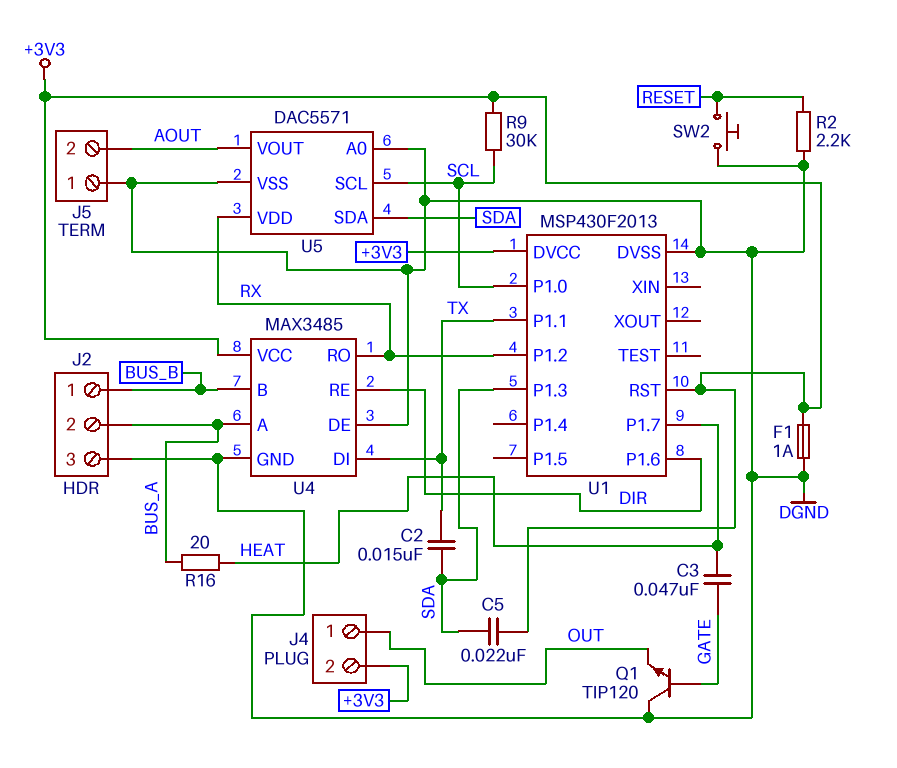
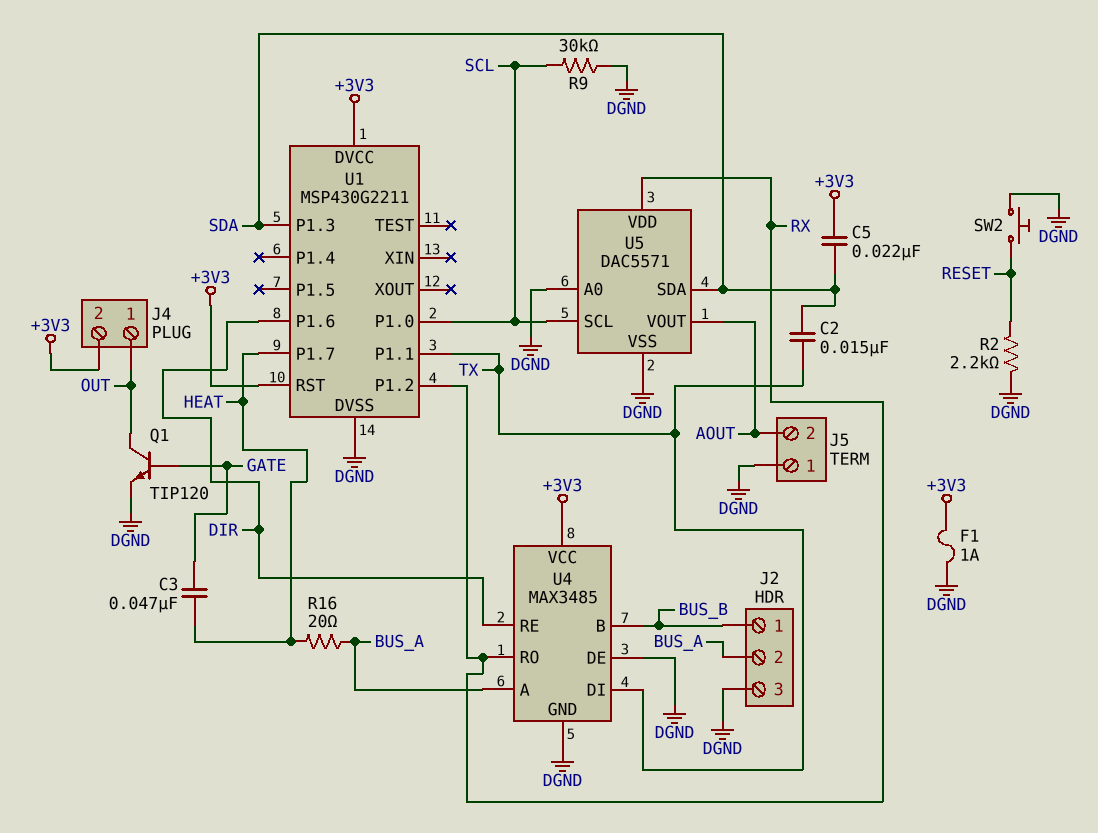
Q1: NPN TIP120 (B GATE, C DGND, E OUT) -> NPN TIP120 (B GATE, C OUT, E DGND)
R9: 30k (+3V3, SCL) -> 30k (DGND, SCL)
U1: MSP430F2013 -> MSP430G2211

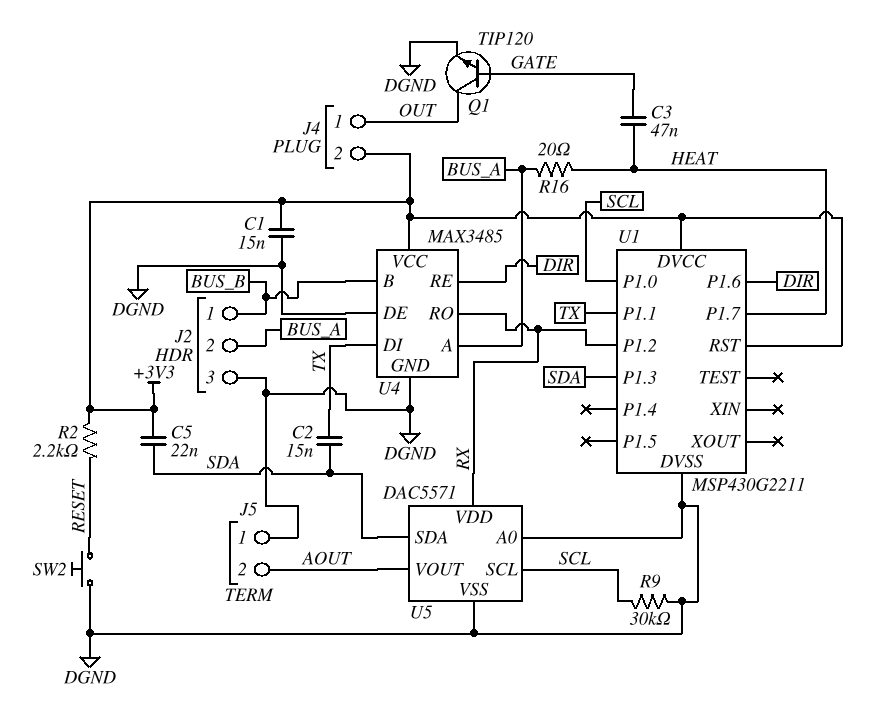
C1: none -> 15nF (+3V3, DGND)
F1: 1A (+3V3, DGND) -> none
R2: 2.2k (DGND, RESET) -> 2.2k (+3V3, RESET)

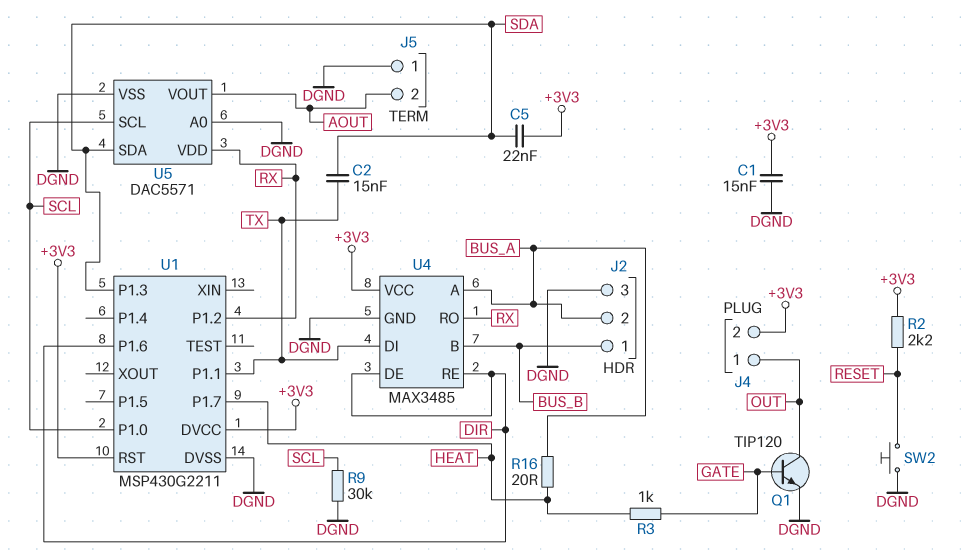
C3: 47nF (GATE, HEAT) -> none
R3: none -> 1k (GATE, HEAT)
U4 pin DE: DGND -> DIR

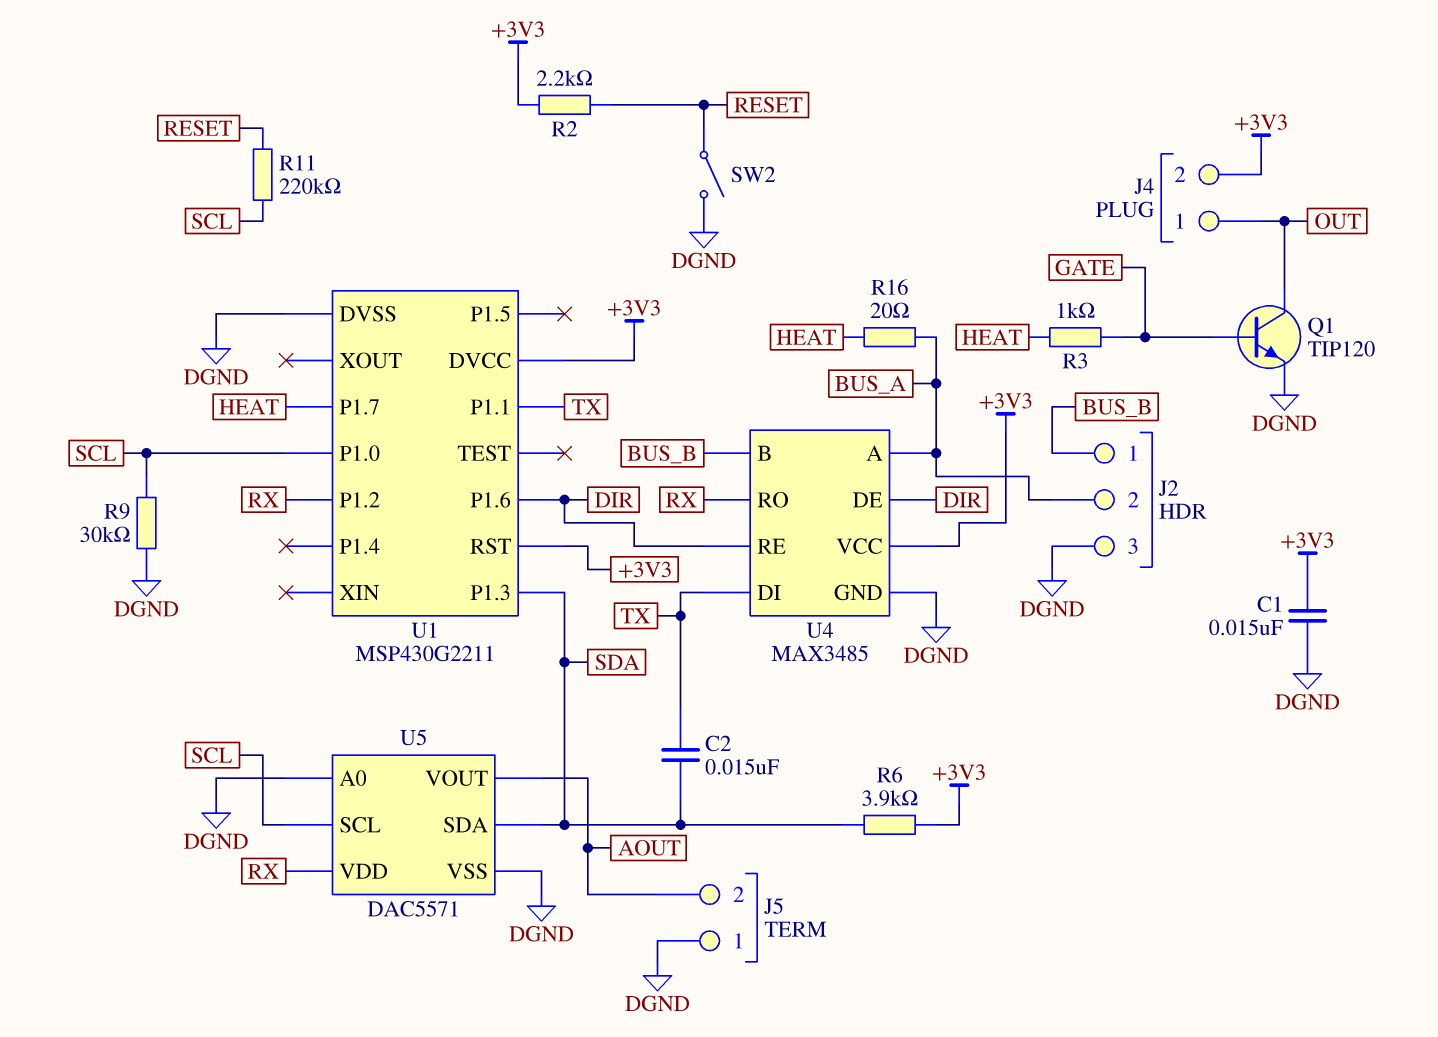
C5: 22nF (+3V3, SDA) -> none
R6: none -> 3.9k (+3V3, SDA)
R11: none -> 220k (RESET, SCL)
SW2: button (DGND, RESET) -> switch (DGND, RESET)

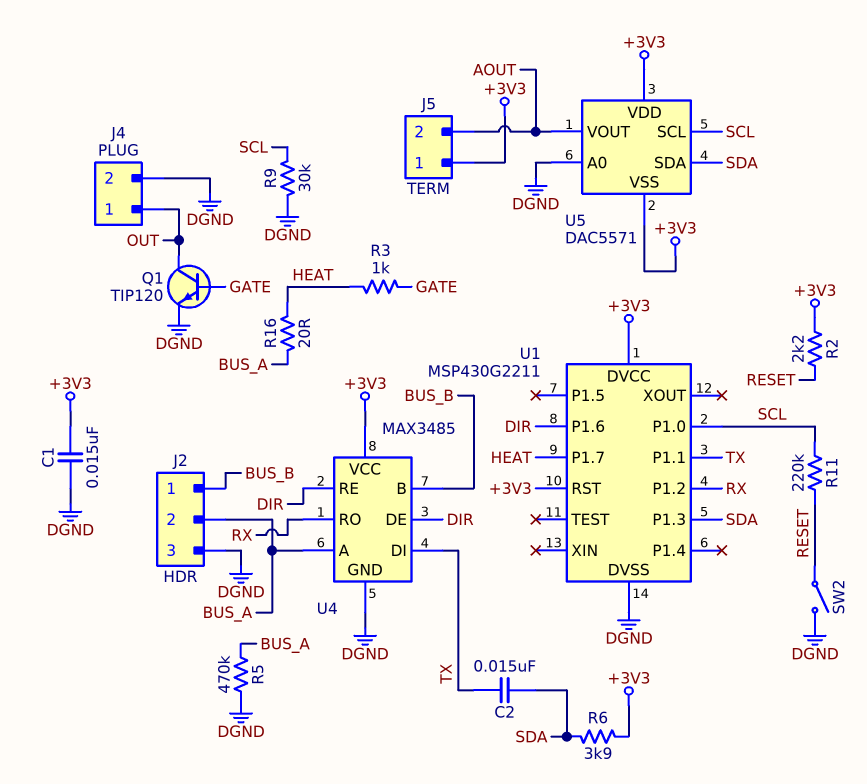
J4 pin 2: +3V3 -> DGND
J5 pin 1: DGND -> +3V3
R5: none -> 470k (BUS_A, DGND)
U5 pin VDD: RX -> +3V3
U5 pin VSS: DGND -> +3V3

